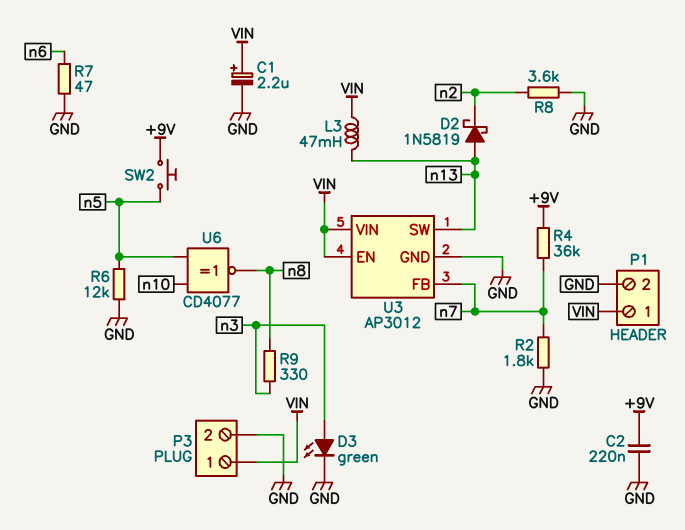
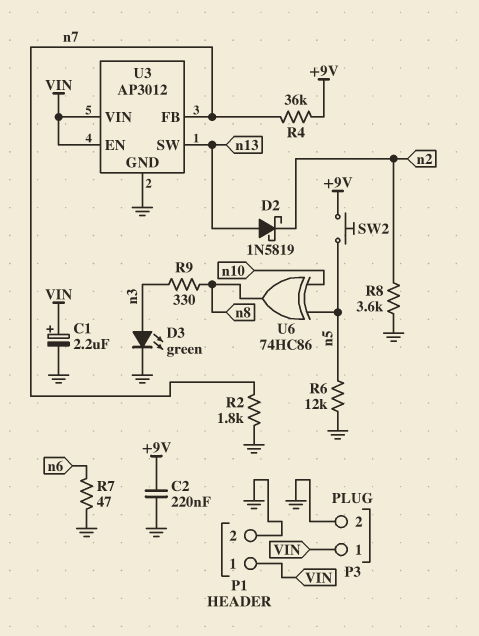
L3: 47mH (VIN, n13) -> none
U6: XNOR CD4077 (in n5, in n10, out n8) -> XOR 74HC86 (in n5, in n10, out n8)

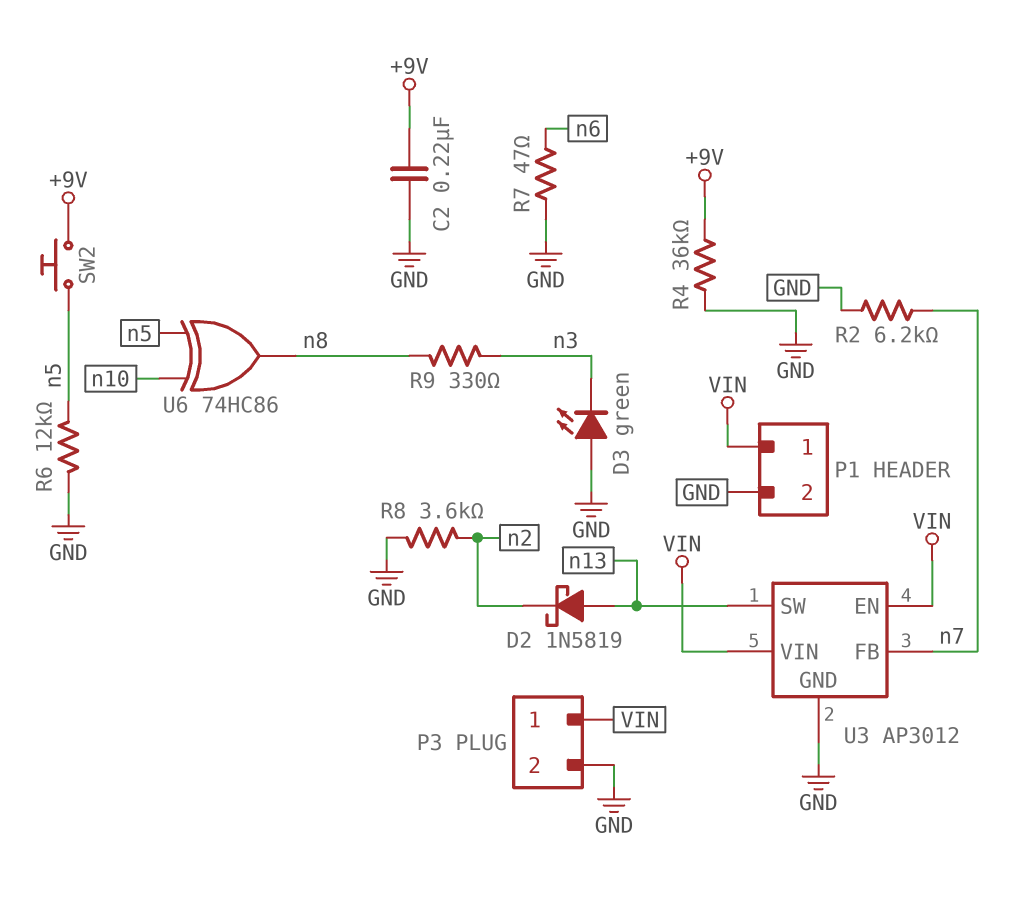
C1: 2.2uF (plus VIN, minus GND) -> none
D3: LED green (A n3, K GND) -> LED green (A GND, K n3)
R2: 1.8k (GND, n7) -> 6.2k (GND, n7)
R4: 36k (+9V, n7) -> 36k (+9V, GND)

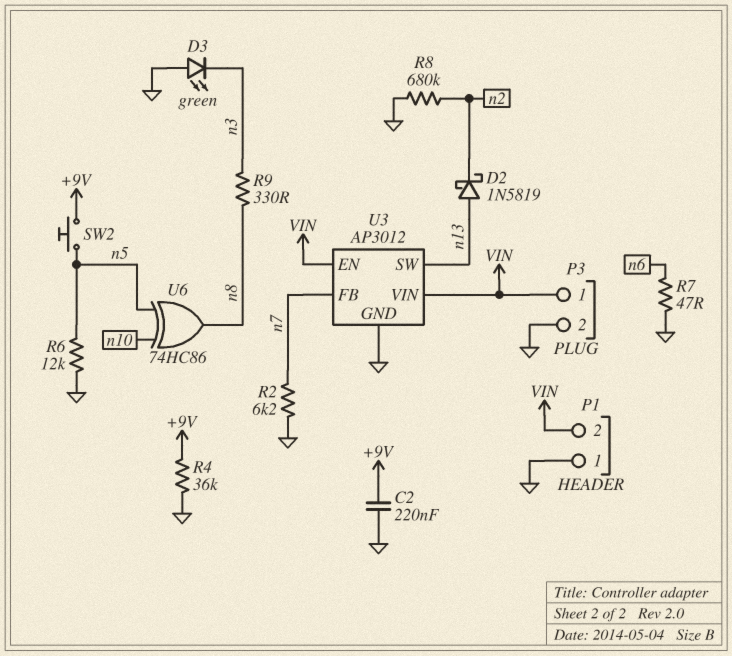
P1 pin 1: VIN -> GND
P1 pin 2: GND -> VIN
R8: 3.6k (GND, n2) -> 680k (GND, n2)

